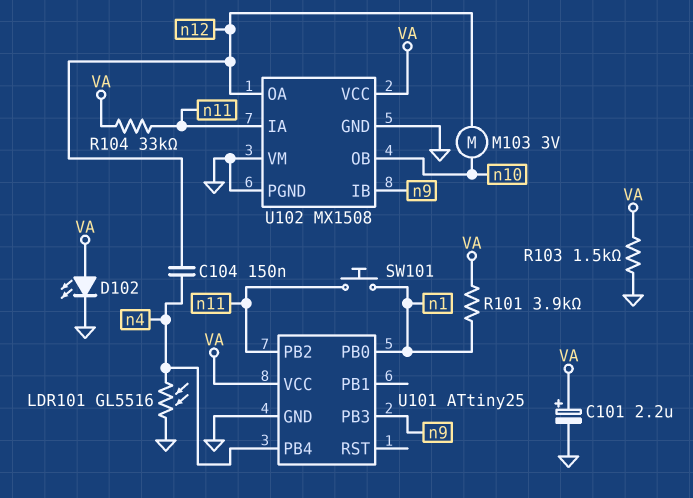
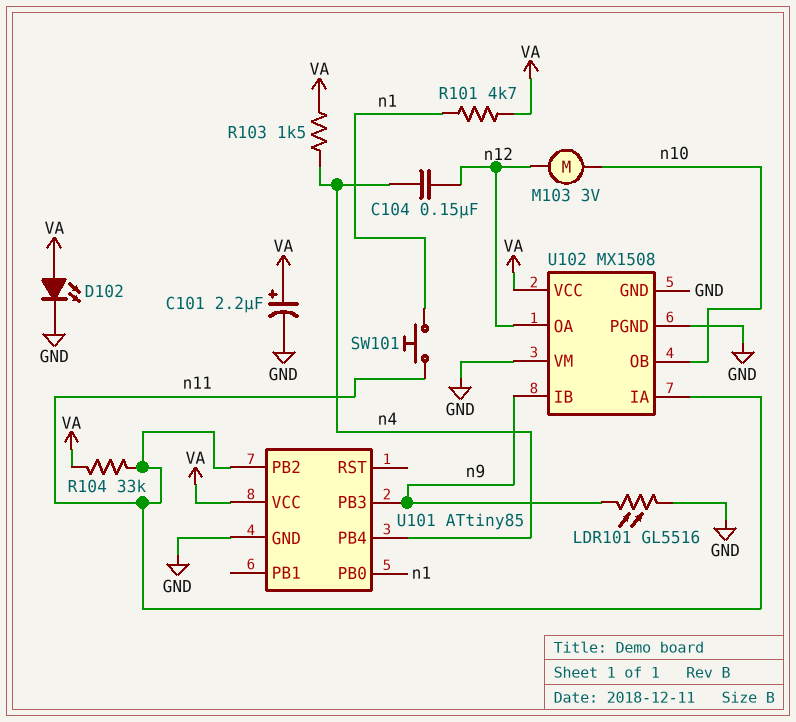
LDR101: GL5516 (GND, n4) -> GL5516 (GND, n9)
R101: 3.9k (VA, n1) -> 4.7k (VA, n1)
R103: 1.5k (GND, VA) -> 1.5k (VA, n4)
U101: ATtiny25 -> ATtiny85

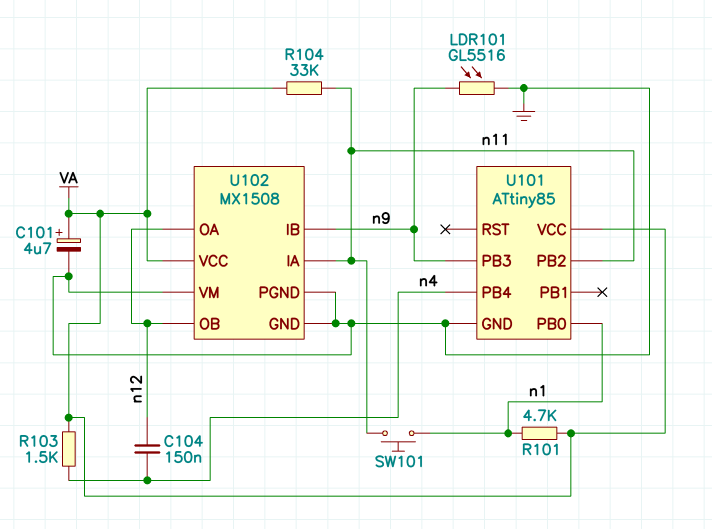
C101: 2.2uF (plus VA, minus GND) -> 4.7uF (plus VA, minus GND)
D102: LED (A VA, K GND) -> none
M103: motor 3V (n10, n12) -> none
U102 pin OB: n10 -> n12

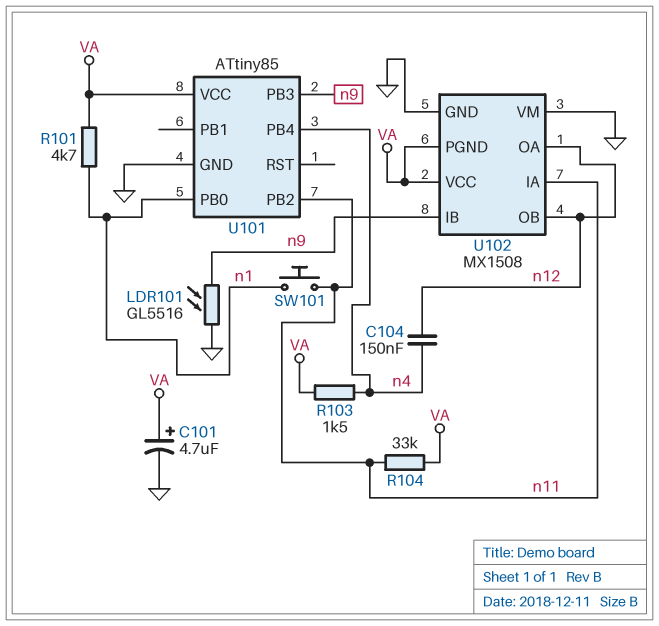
U102 pin PGND: GND -> VA

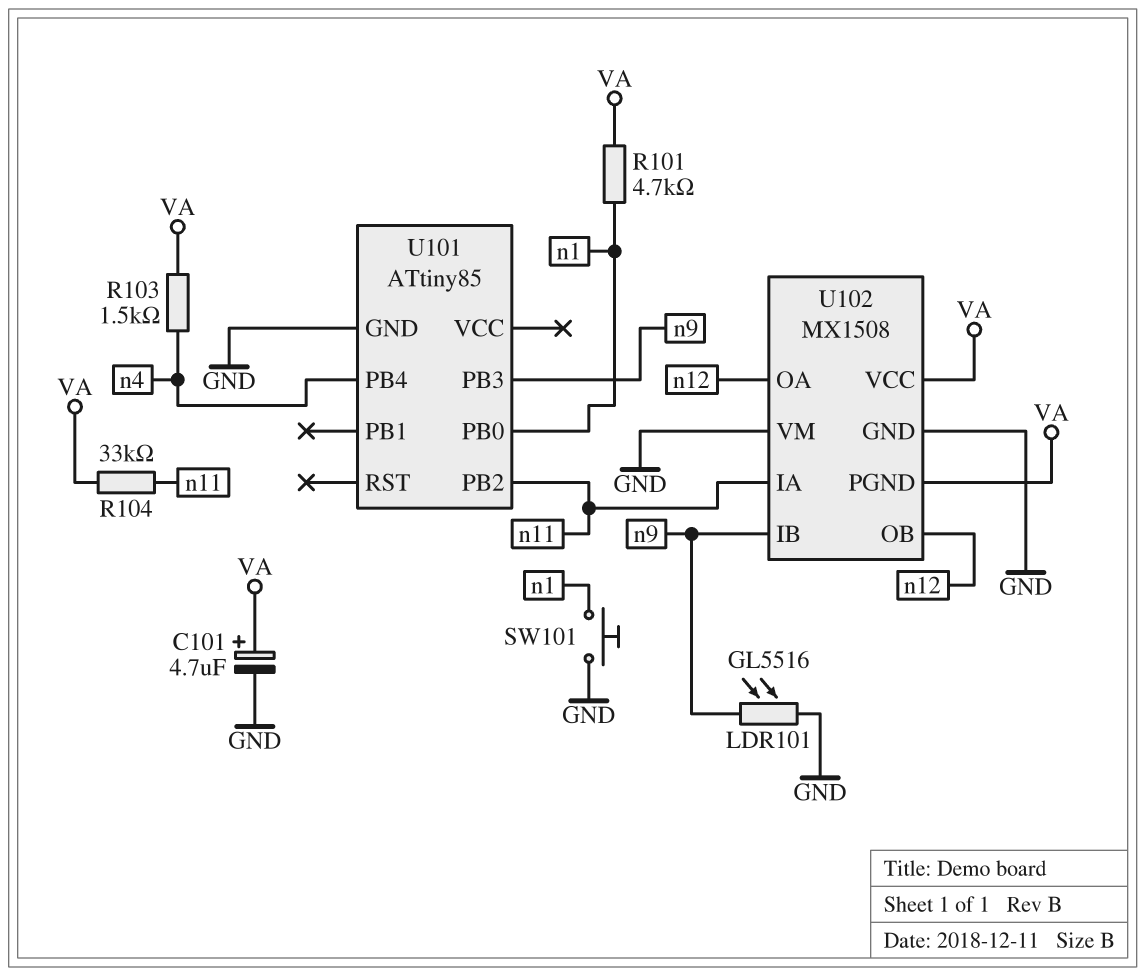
C104: 150nF (n4, n12) -> none
SW101: button (n1, n11) -> button (GND, n1)
U101 pin VCC: VA -> none

